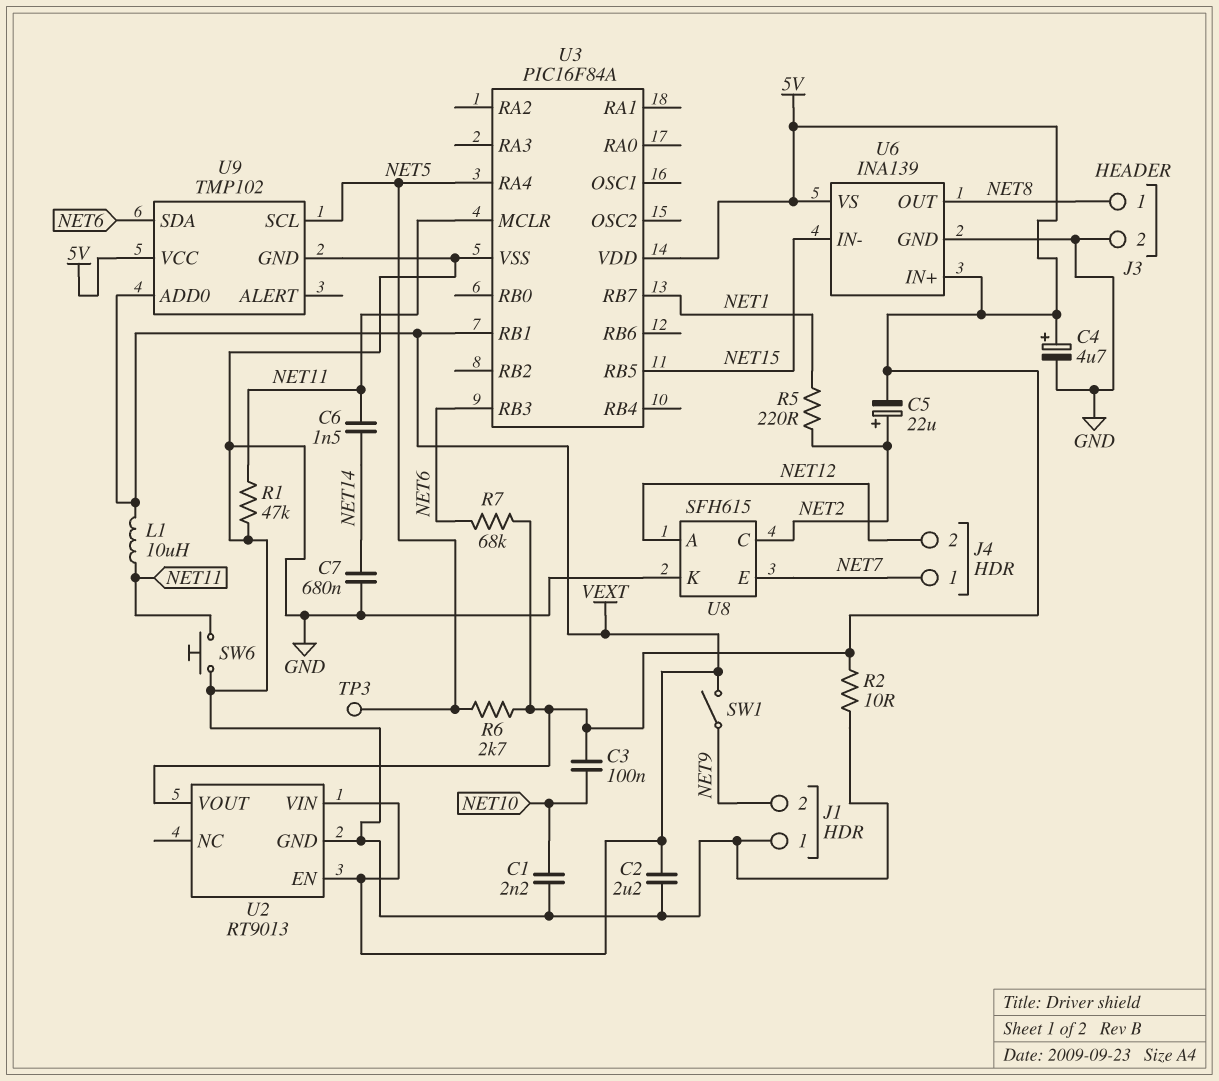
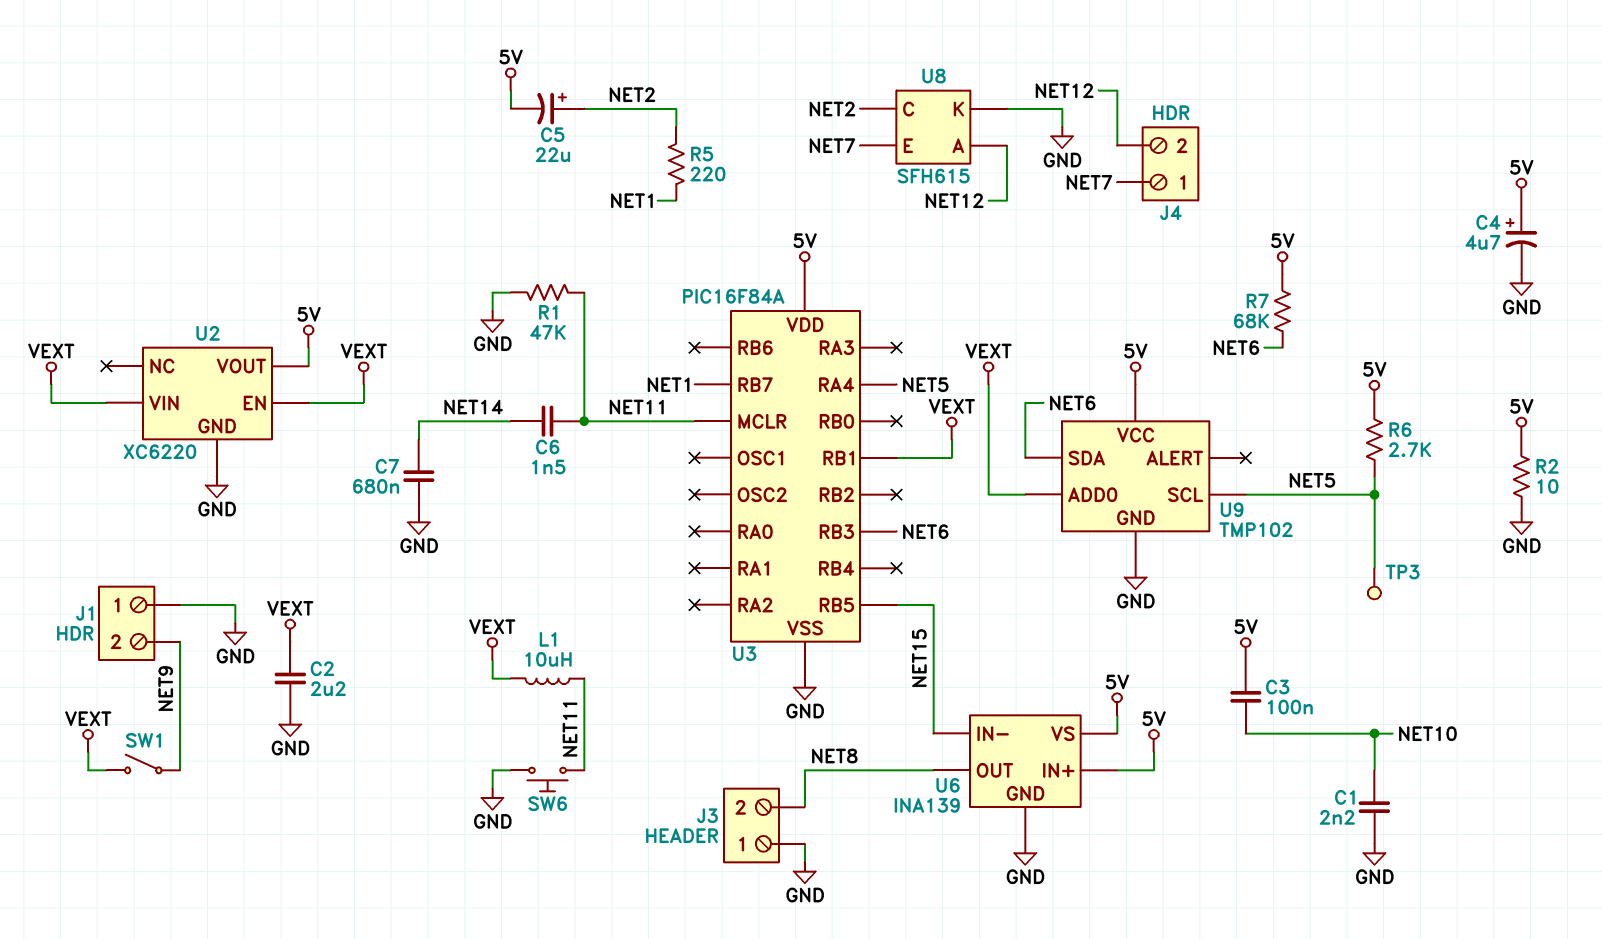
J3 pin 1: NET8 -> GND
J3 pin 2: GND -> NET8
U2: RT9013 -> XC6220

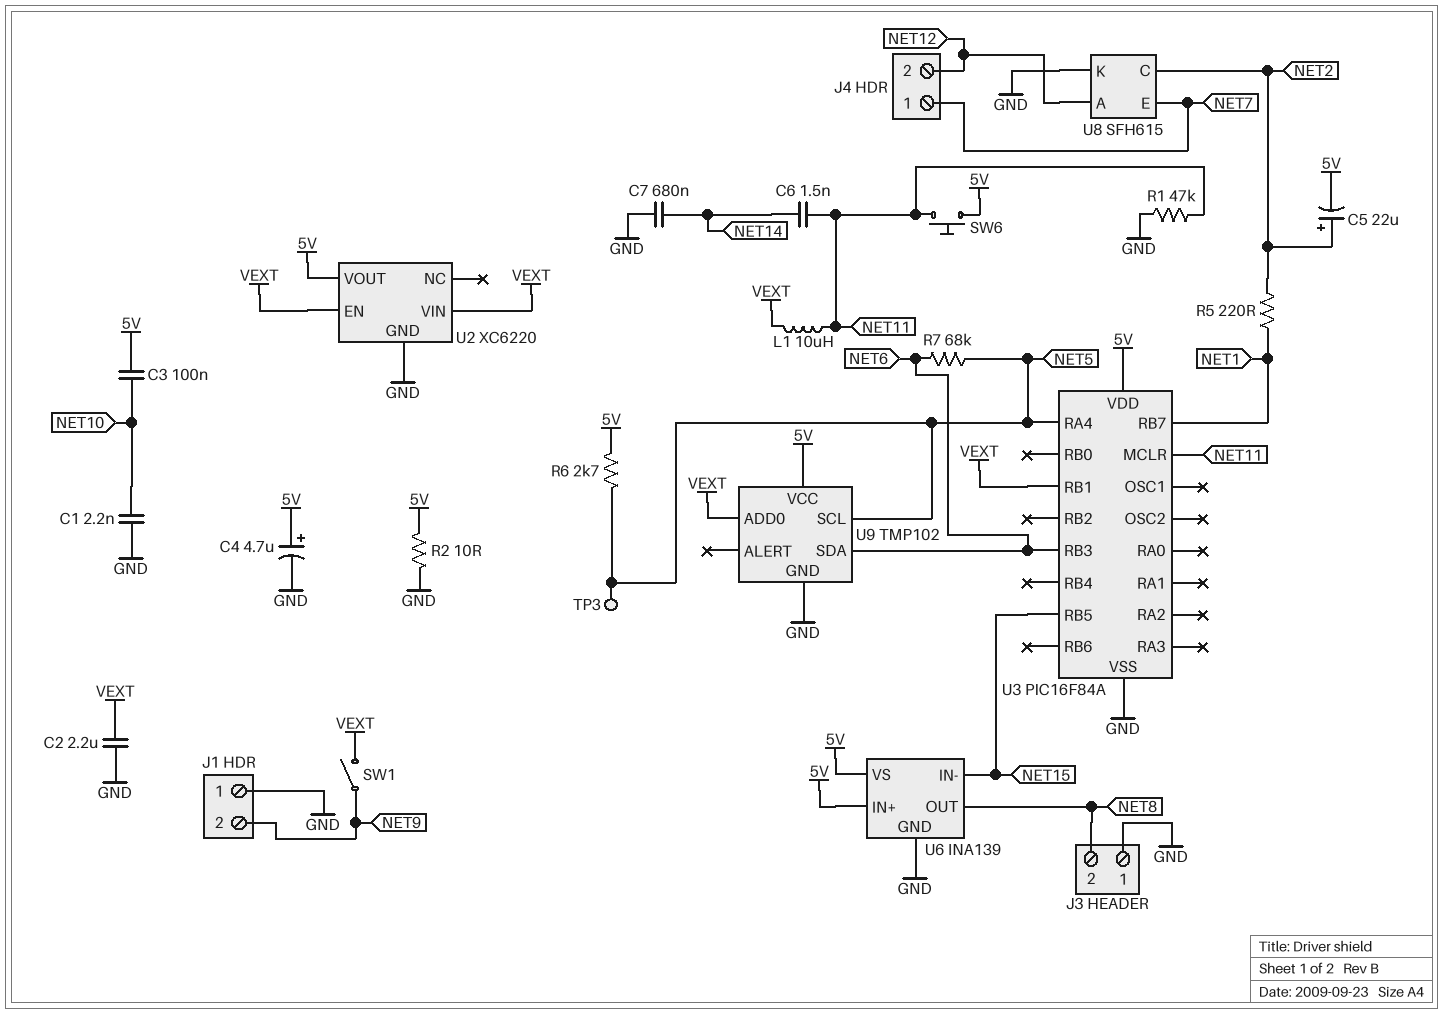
R7: 68k (5V, NET6) -> 68k (NET5, NET6)
SW6: button (GND, NET11) -> button (5V, NET11)

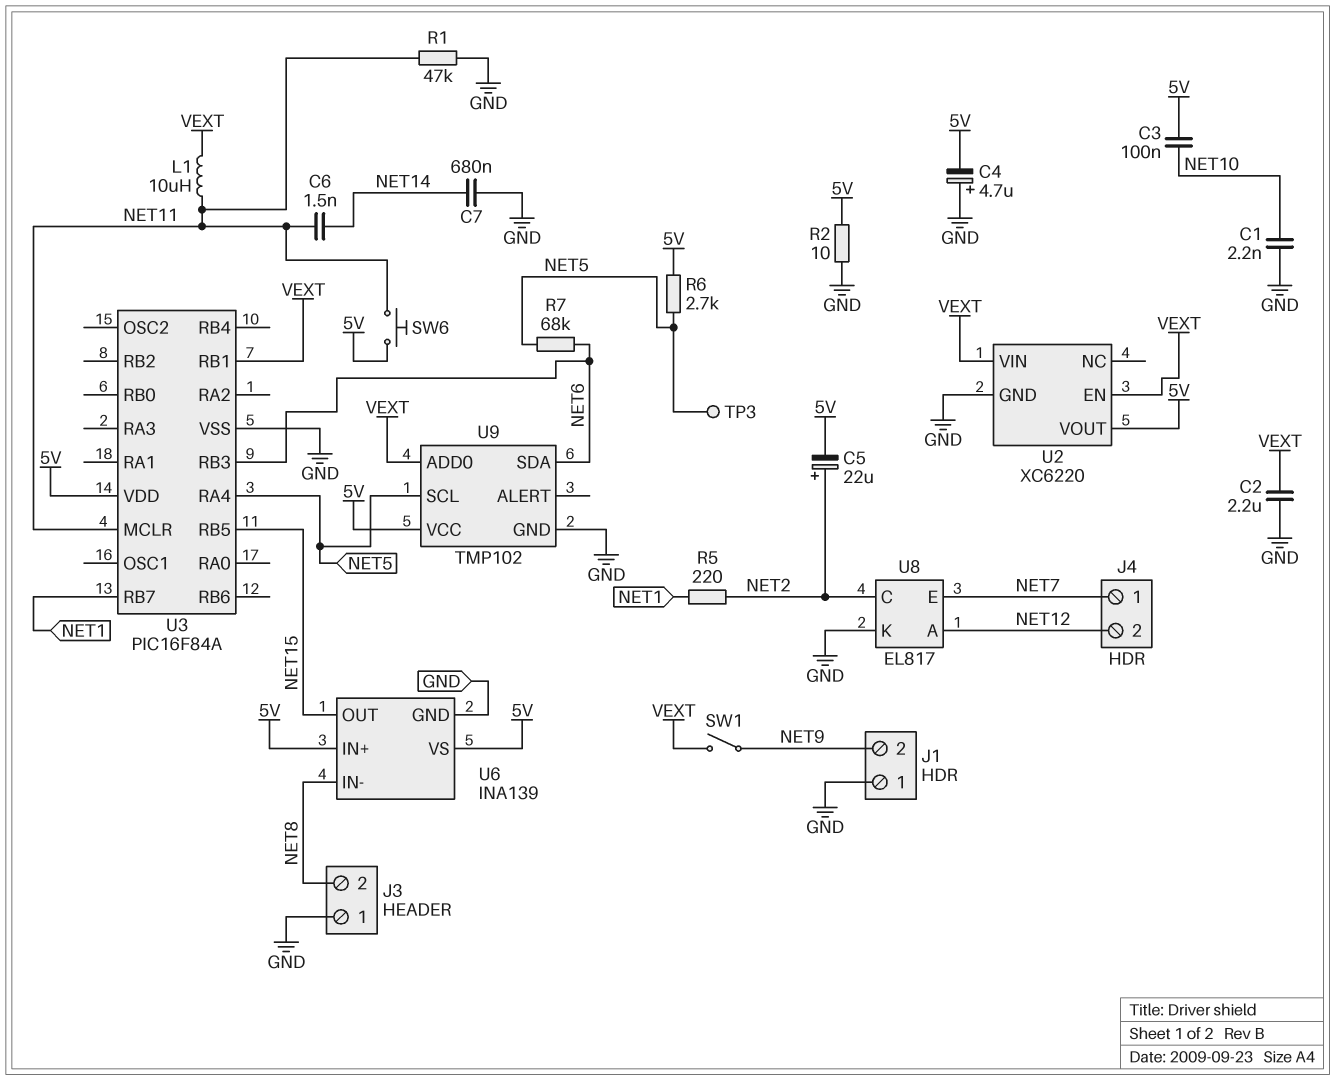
C4: 4.7uF (plus 5V, minus GND) -> 4.7uF (plus GND, minus 5V)
U6 pin IN-: NET15 -> NET8
U6 pin OUT: NET8 -> NET15
U8: SFH615 -> EL817

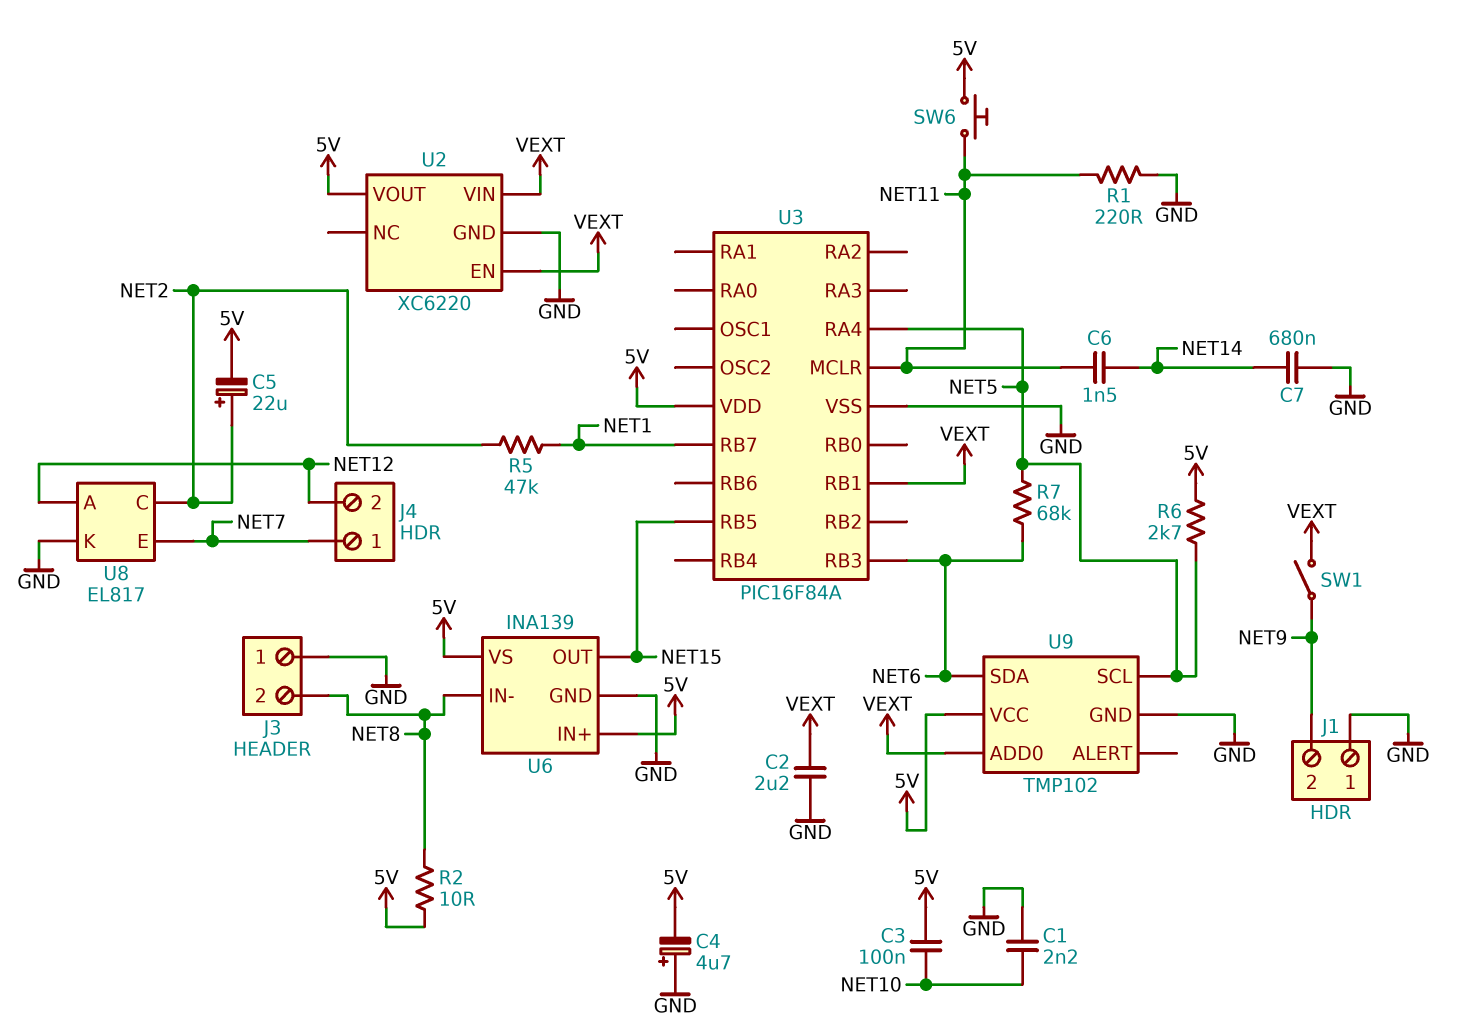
L1: 10uH (NET11, VEXT) -> none
R1: 47k (GND, NET11) -> 220 (GND, NET11)
R2: 10 (5V, GND) -> 10 (5V, NET8)
R5: 220 (NET1, NET2) -> 47k (NET1, NET2)
TP3: test point (NET5) -> none

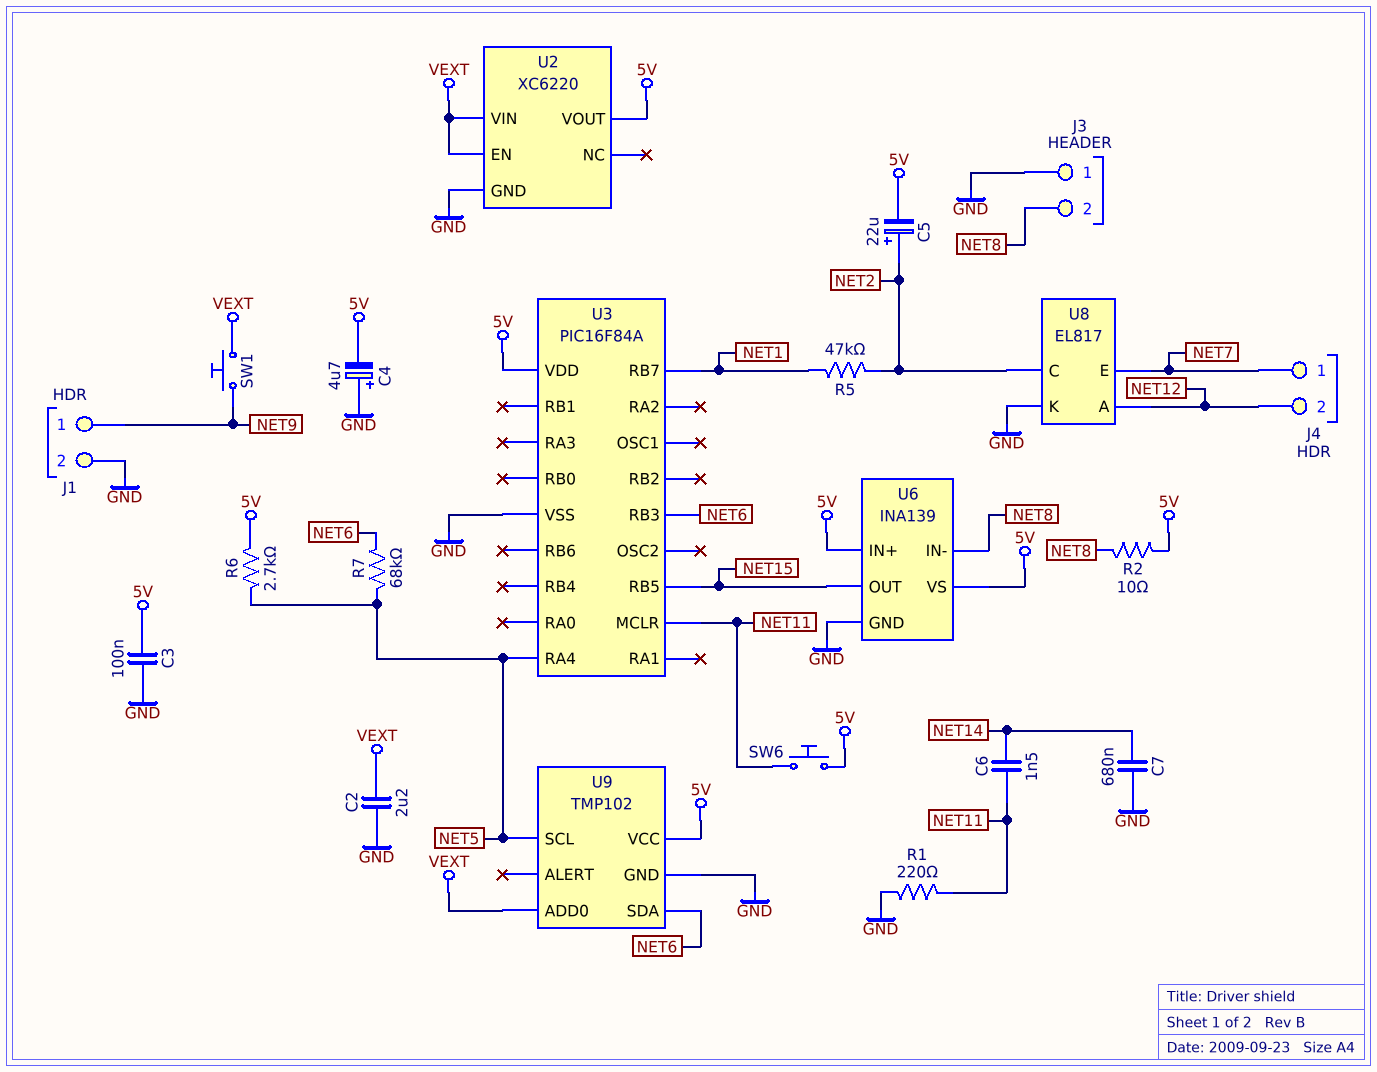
C1: 2.2nF (GND, NET10) -> none
C3: 100nF (5V, NET10) -> 100nF (5V, GND)
J1 pin 1: GND -> NET9
J1 pin 2: NET9 -> GND
SW1: switch (NET9, VEXT) -> button (NET9, VEXT)
U3 pin RB1: VEXT -> none

